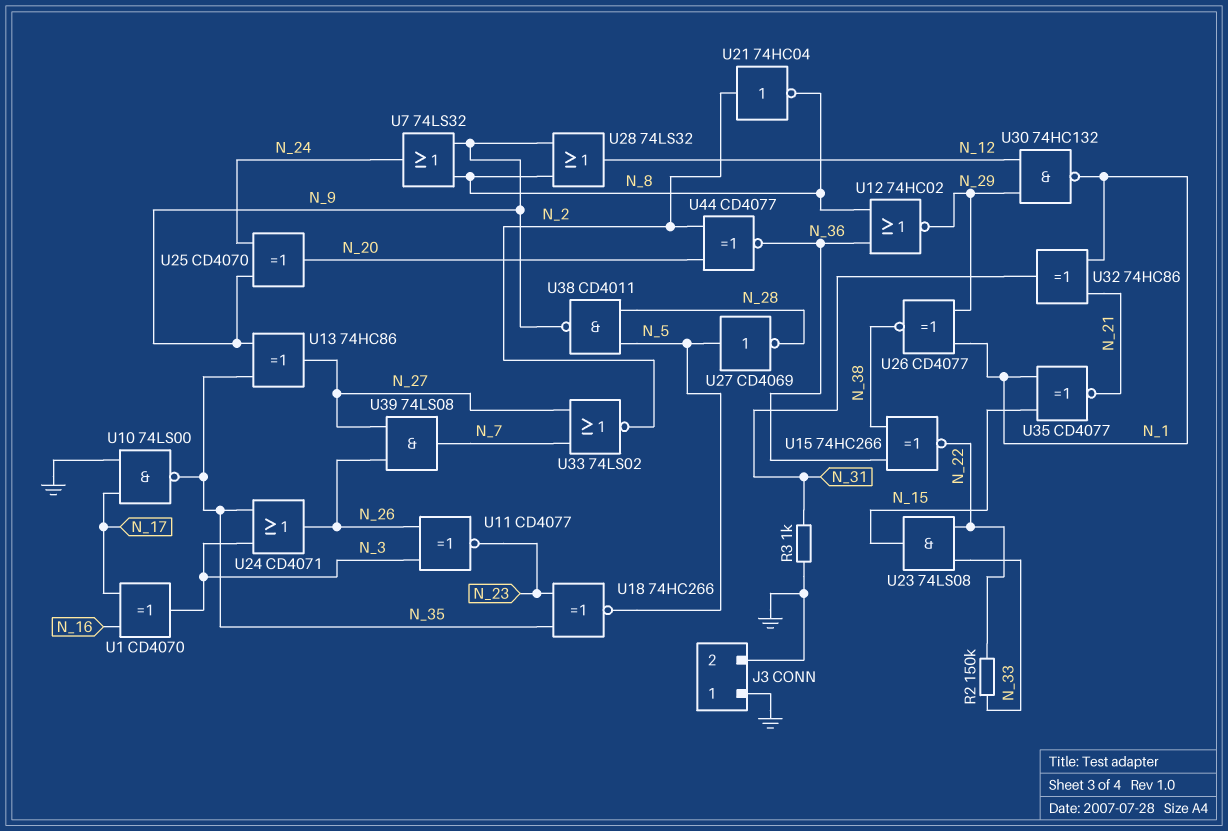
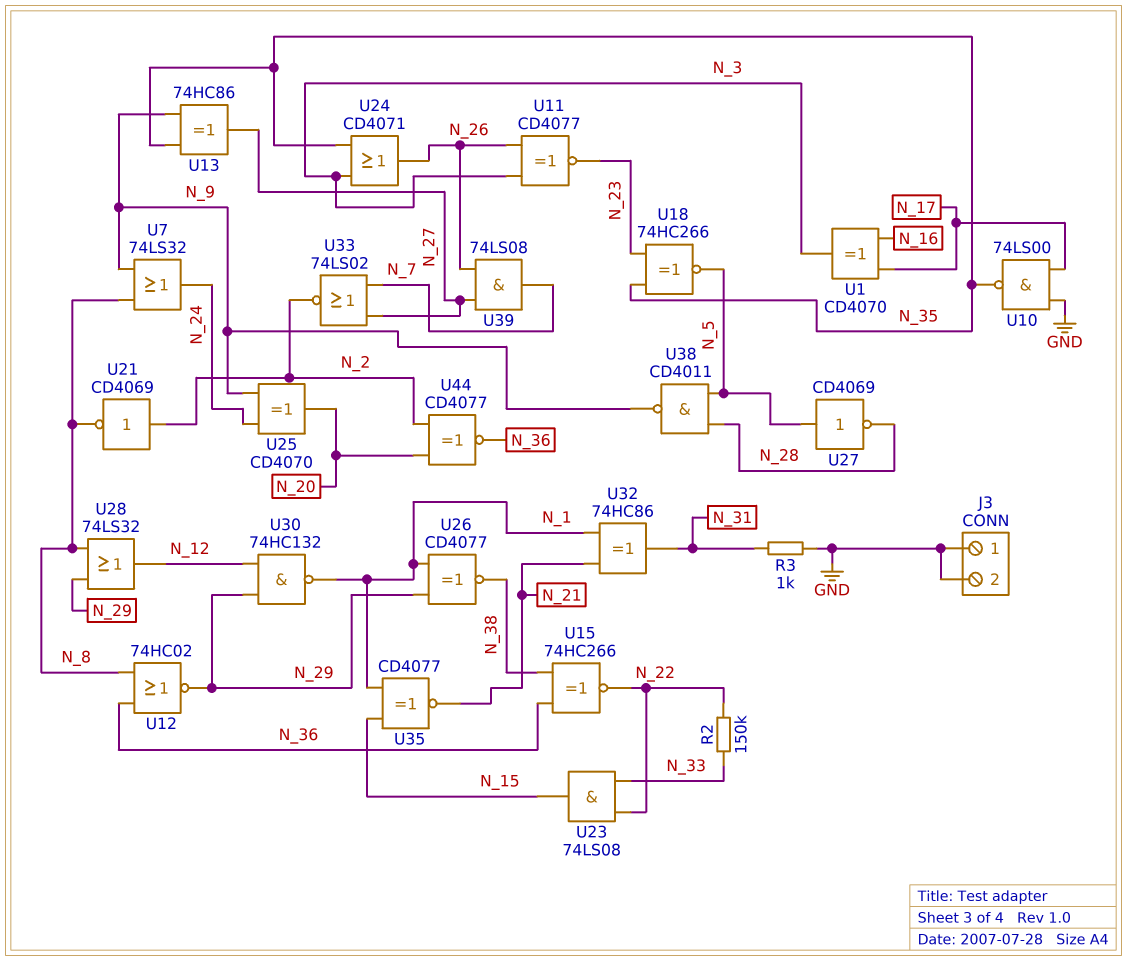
U21: NOT 74HC04 (in N_2, out N_8) -> NOT CD4069 (in N_2, out N_8)
U28: OR 74LS32 (in N_8, in N_9, out N_12) -> OR 74LS32 (in N_8, in N_29, out N_12)

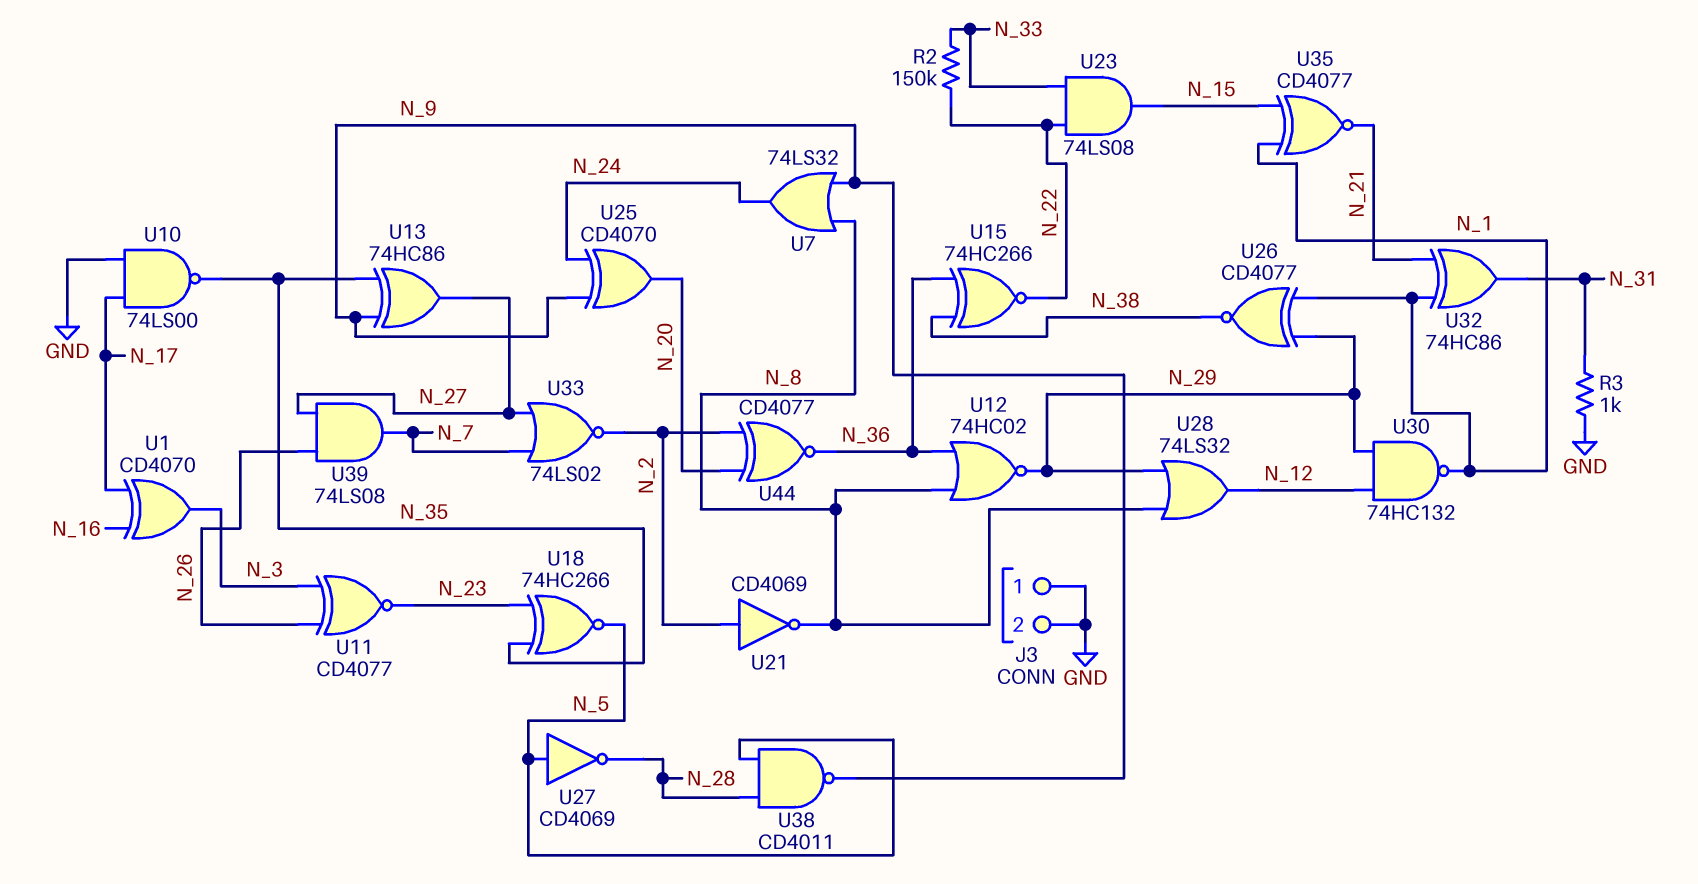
U24: OR CD4071 (in N_3, in N_35, out N_26) -> none

